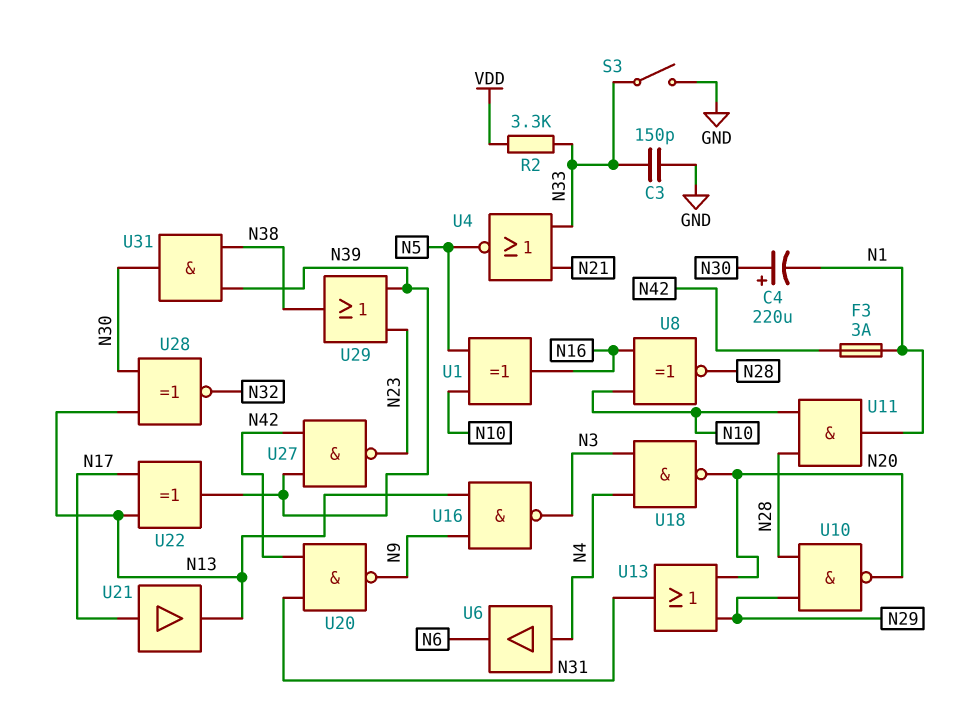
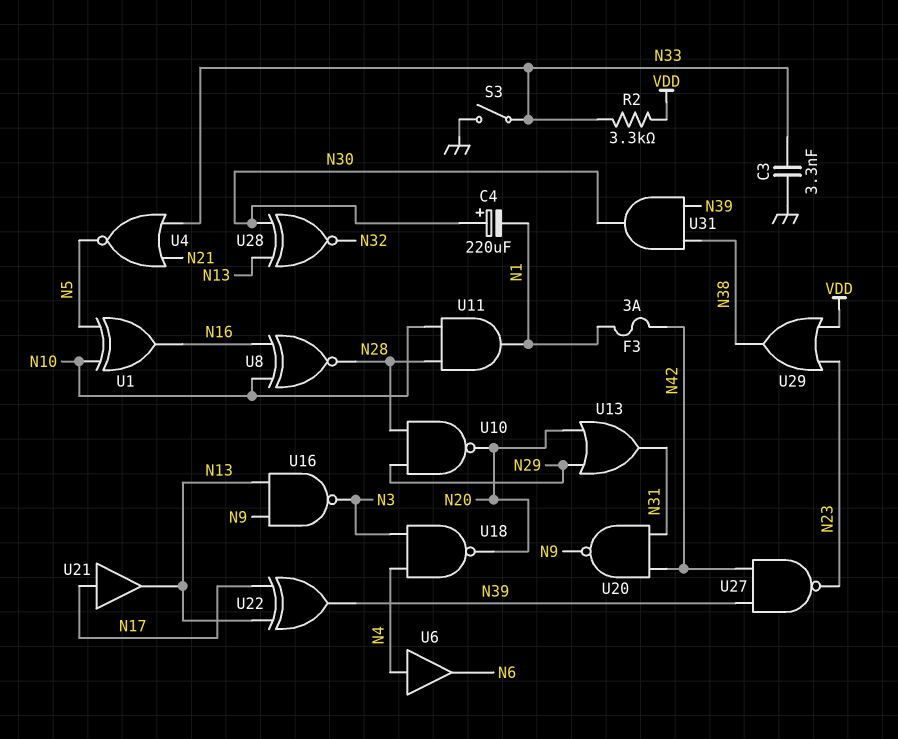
C3: 150pF (GND, N33) -> 3.3nF (GND, N33)
U29: OR (in N23, in N39, out N38) -> OR (in N23, in VDD, out N38)

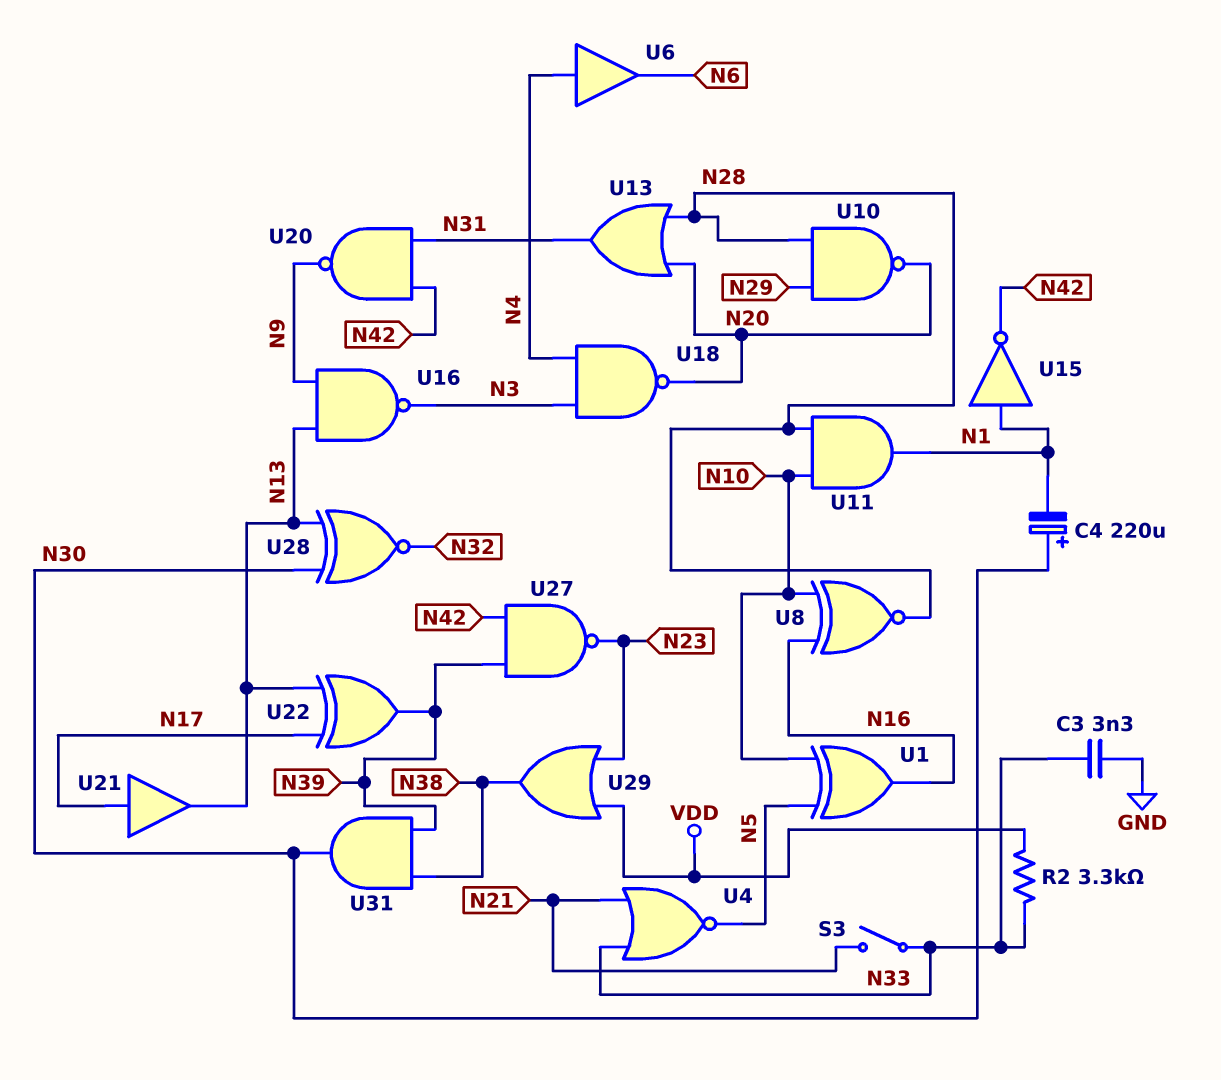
F3: 3A (N1, N42) -> none
S3: switch (GND, N33) -> switch (N21, N33)
U13: OR (in N20, in N29, out N31) -> OR (in N20, in N28, out N31)
U15: none -> NOT (in N1, out N42)

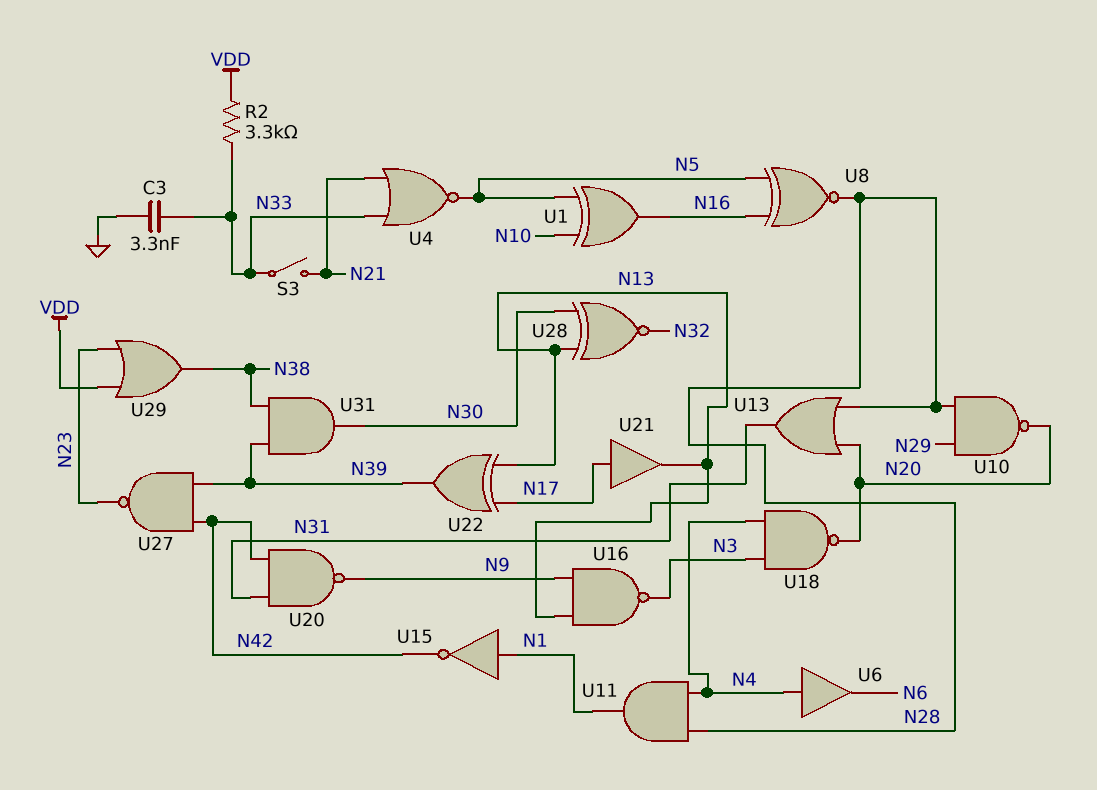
C4: 220uF (plus N30, minus N1) -> none
U8: XNOR (in N10, in N16, out N28) -> XNOR (in N5, in N16, out N28)
U11: AND (in N10, in N28, out N1) -> AND (in N4, in N28, out N1)

